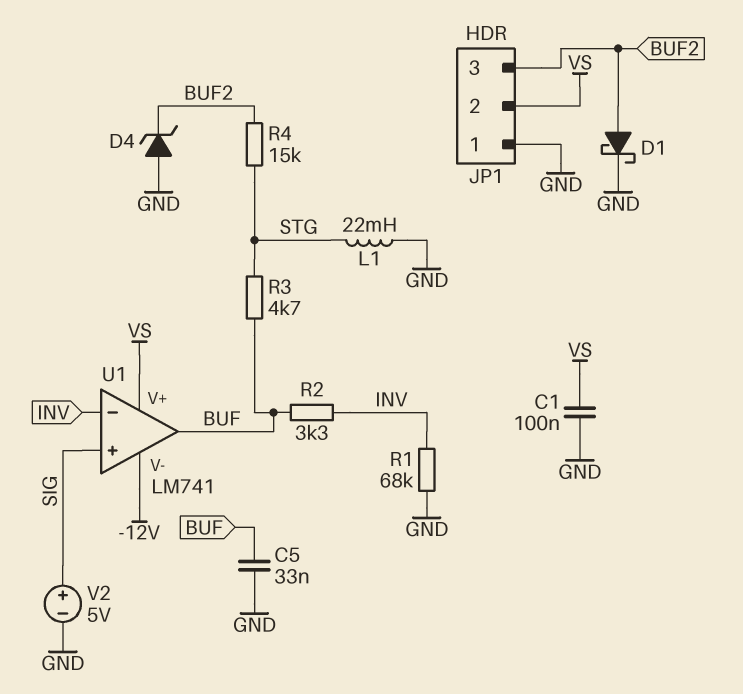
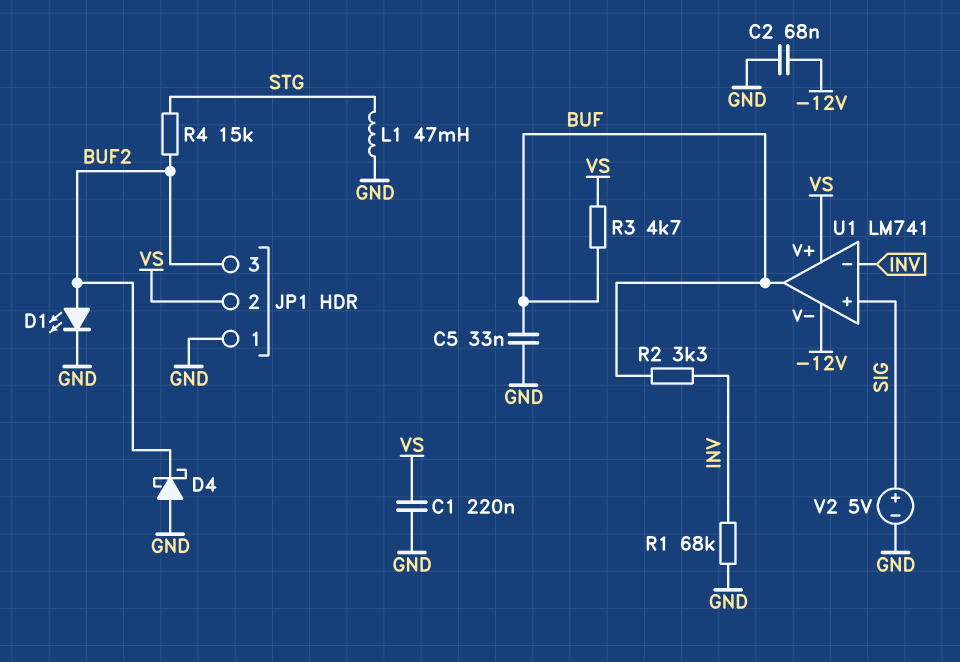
C1: 100nF (GND, VS) -> 220nF (GND, VS)
C2: none -> 68nF (-12V, GND)
D1: schottky (A BUF2, K GND) -> LED (A BUF2, K GND)
D4: zener (A GND, K BUF2) -> schottky (A GND, K BUF2)
L1: 22mH (GND, STG) -> 47mH (GND, STG)
R3: 4.7k (BUF, STG) -> 4.7k (BUF, VS)

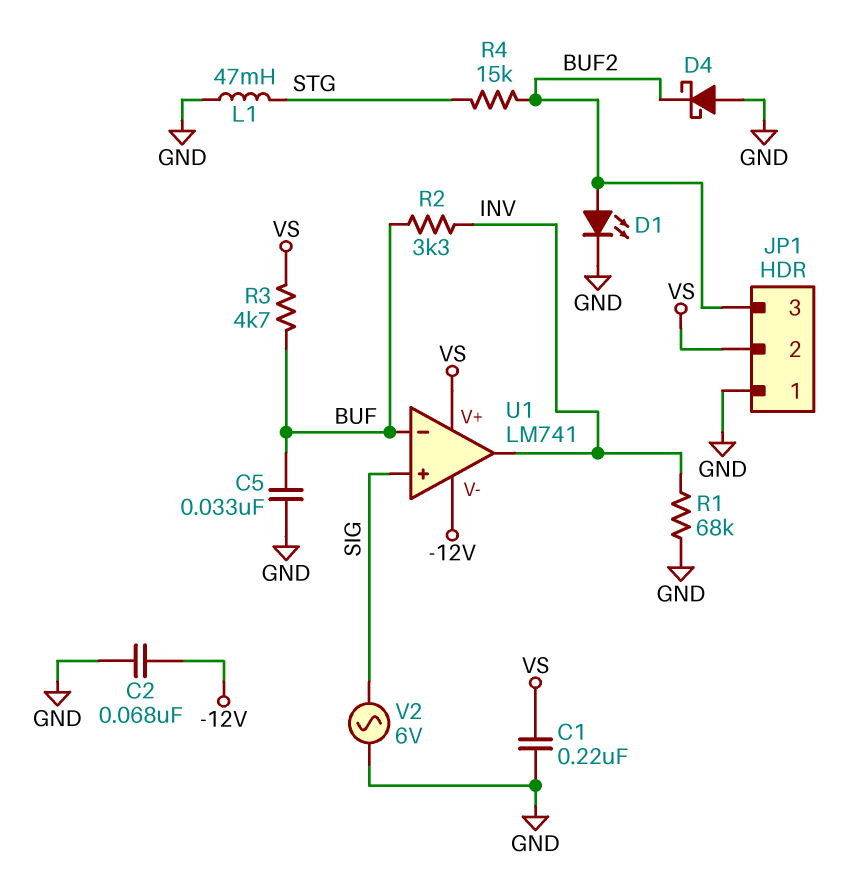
U1 pin in-: INV -> BUF
U1 pin out: BUF -> INV
V2: 5V (plus SIG, minus GND) -> AC 6V (GND, SIG)

